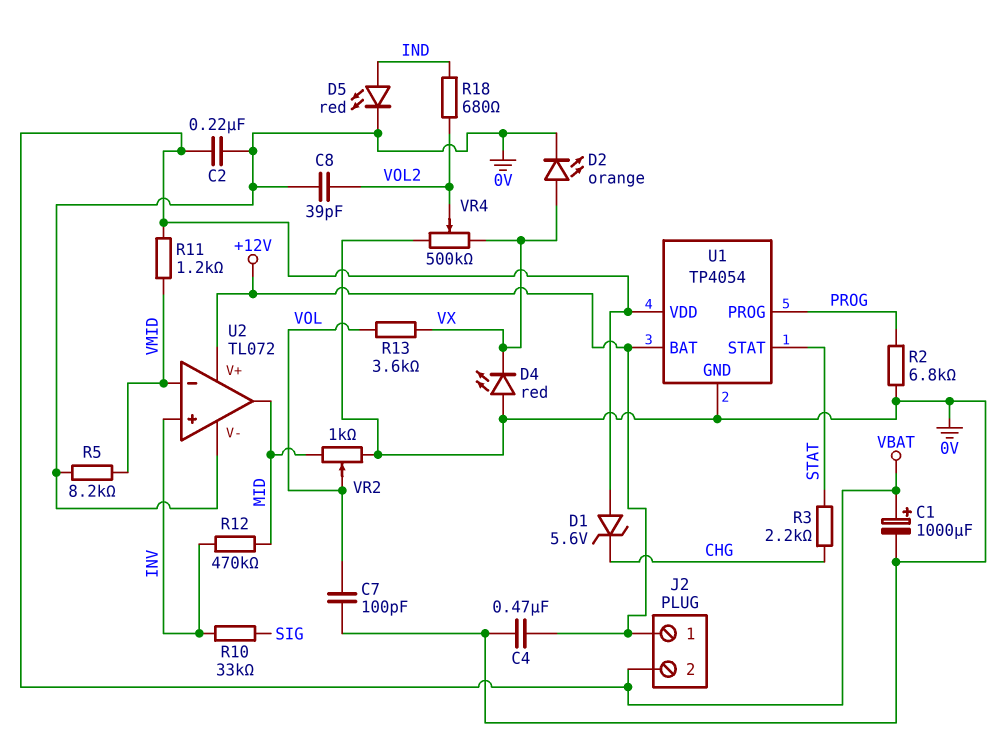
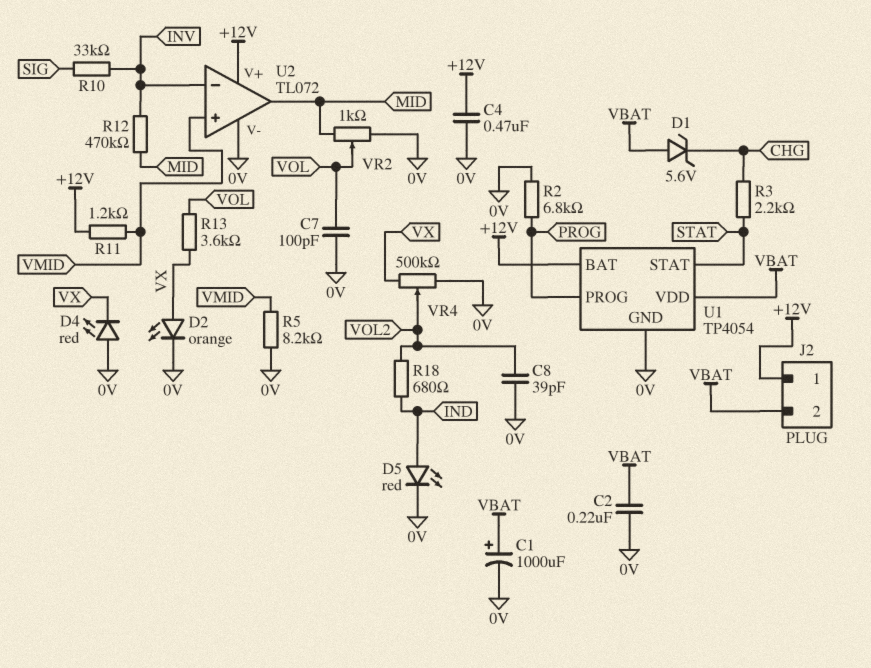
R11: 1.2k (VBAT, VMID) -> 1.2k (+12V, VMID)
U2 pin in+: INV -> VMID
U2 pin in-: VMID -> INV

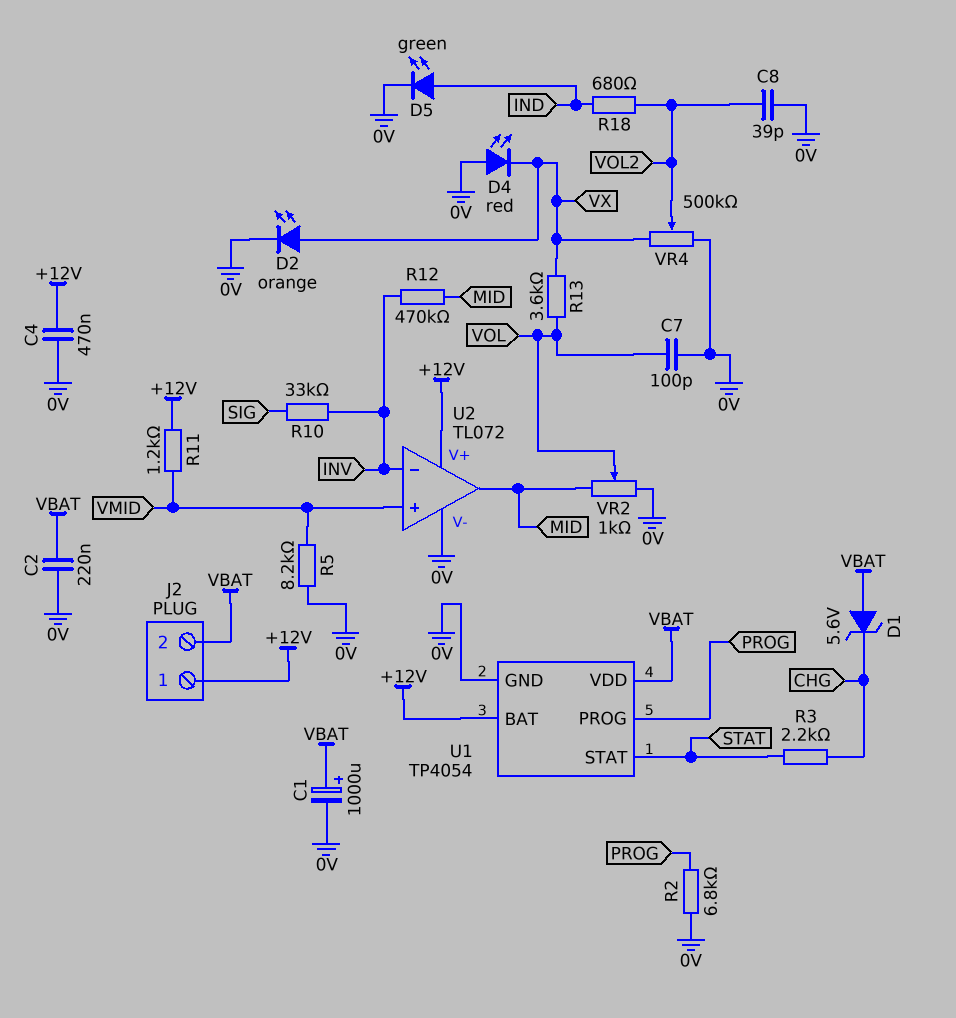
D5: LED red (A IND, K 0V) -> LED green (A IND, K 0V)

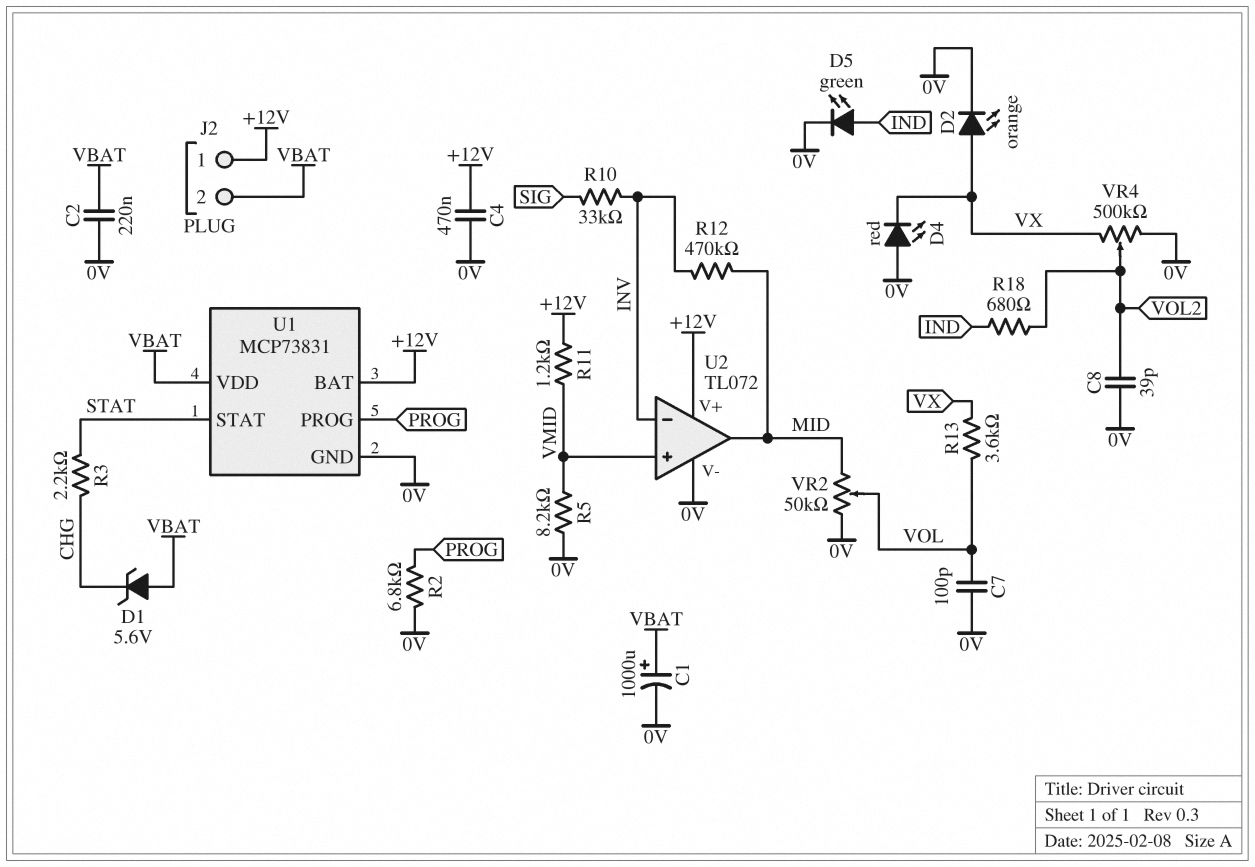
U1: TP4054 -> MCP73831
VR2: 1k (0V, MID, wiper VOL) -> 50k (0V, MID, wiper VOL)

